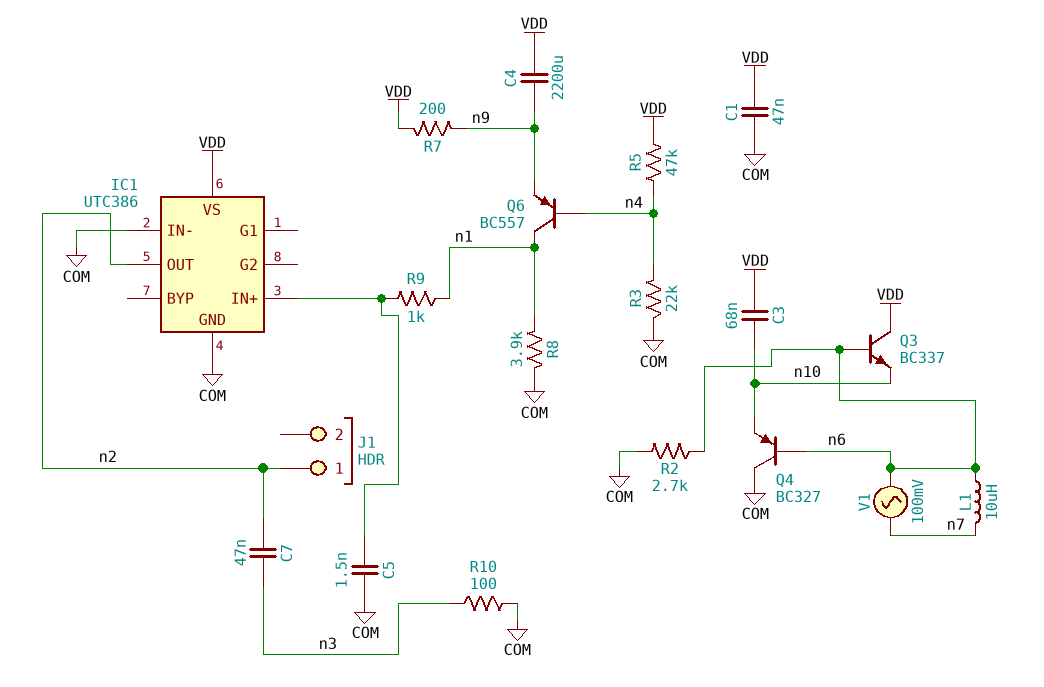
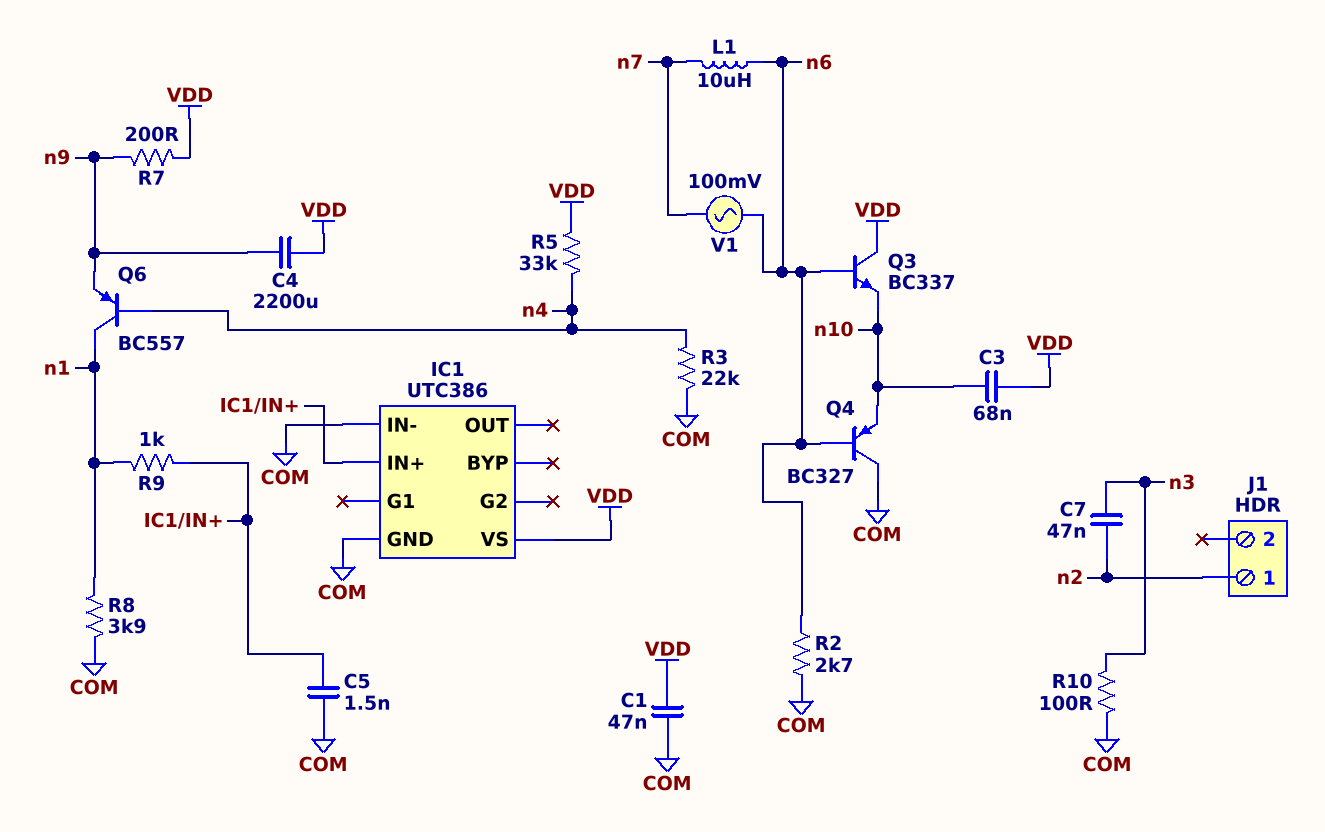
IC1 pin OUT: n2 -> none
R5: 47k (VDD, n4) -> 33k (VDD, n4)

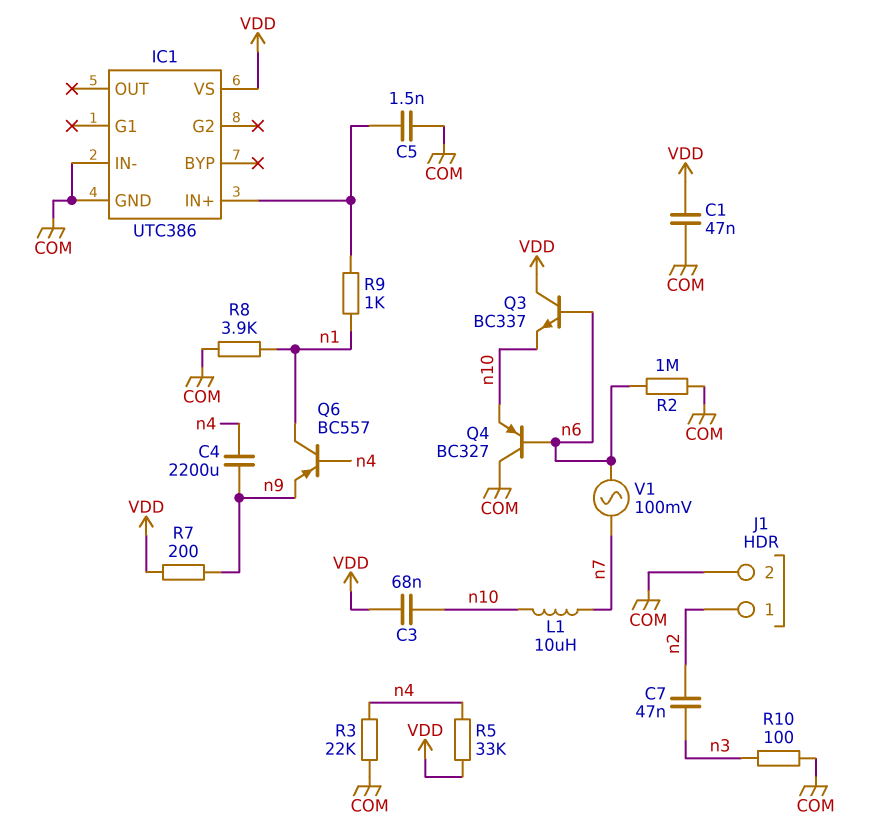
C4: 2200uF (VDD, n9) -> 2200uF (n4, n9)
J1 pin 2: none -> COM
L1: 10uH (n6, n7) -> 10uH (n7, n10)
R2: 2.7k (COM, n6) -> 1M (COM, n6)

